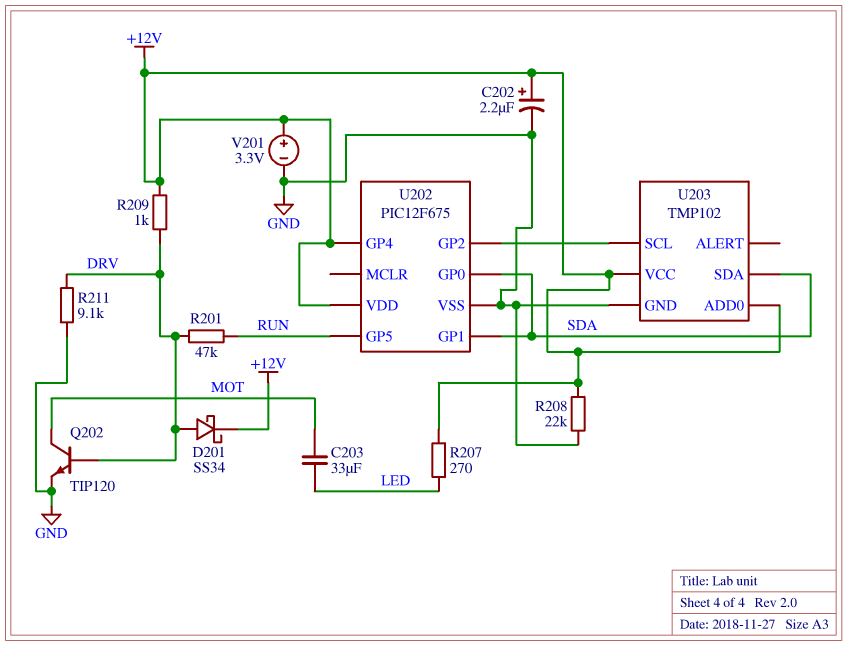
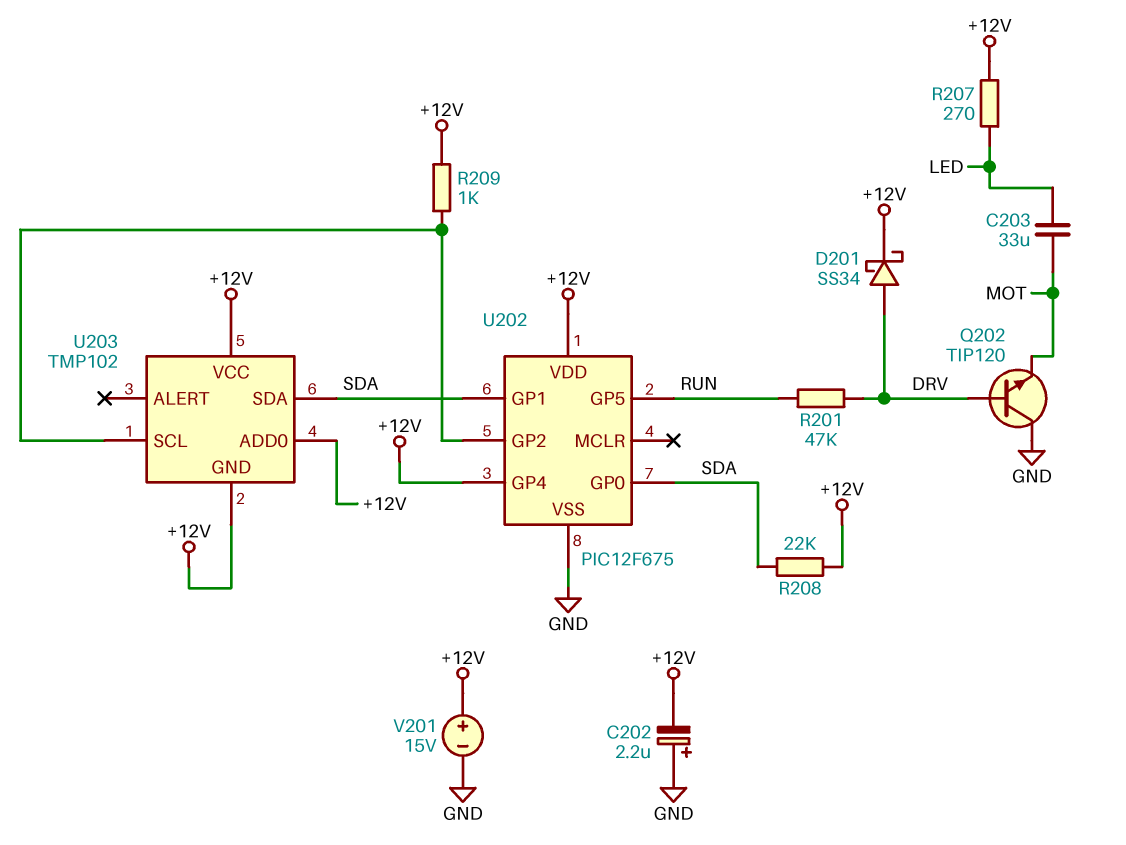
C202: 2.2uF (plus +12V, minus GND) -> 2.2uF (plus GND, minus +12V)
Q202: NPN TIP120 (B DRV, C MOT, E GND) -> NPN TIP120 (B DRV, C GND, E MOT)
R208: 22k (+12V, GND) -> 22k (+12V, SDA)
R209: 1k (+12V, DRV) -> 1k (+12V, U202/GP2)
R211: 9.1k (DRV, GND) -> none
U203 pin GND: GND -> +12V
V201: 3.3V (plus +12V, minus GND) -> 15V (plus +12V, minus GND)

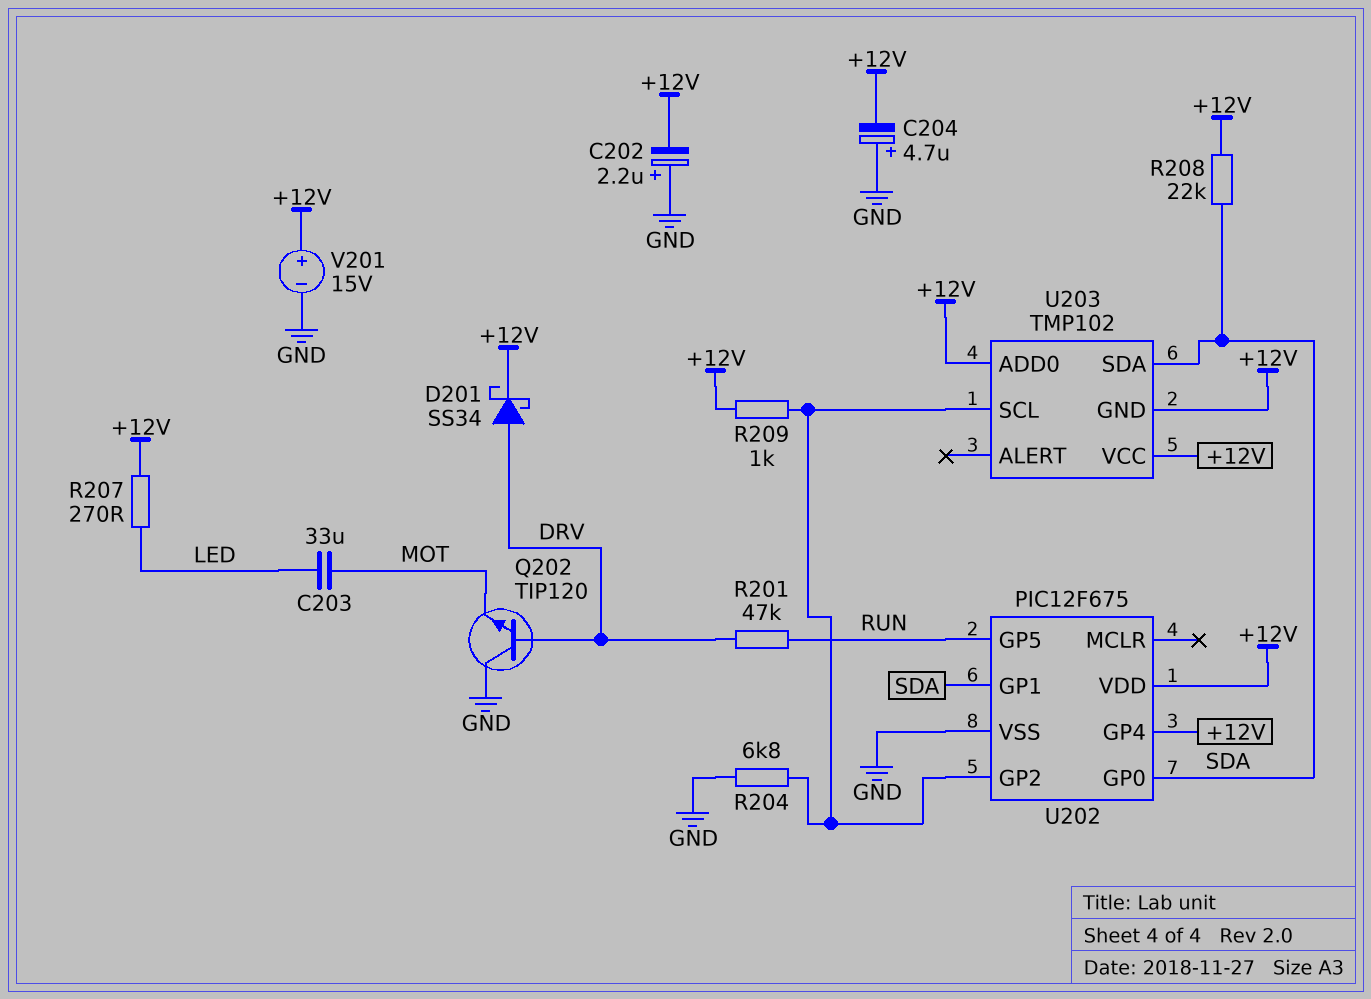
C204: none -> 4.7uF (plus GND, minus +12V)
R204: none -> 6.8k (GND, U202/GP2)

